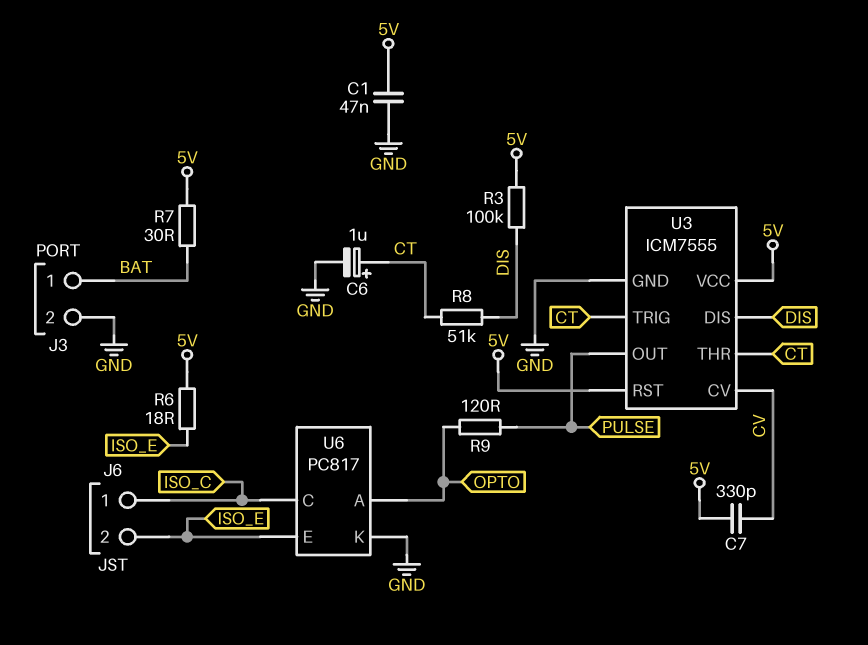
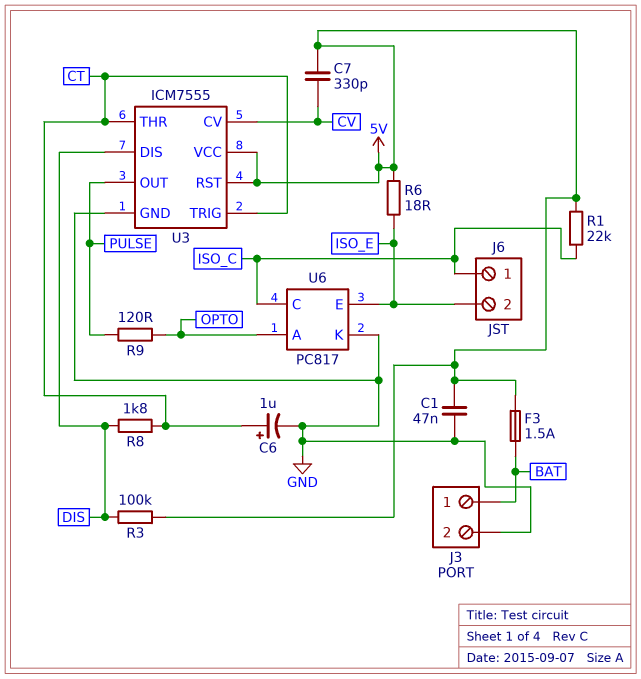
F3: none -> 1.5A (5V, BAT)
R1: none -> 22k (5V, ISO_C)
R7: 30 (5V, BAT) -> none
R8: 51k (CT, DIS) -> 1.8k (CT, DIS)

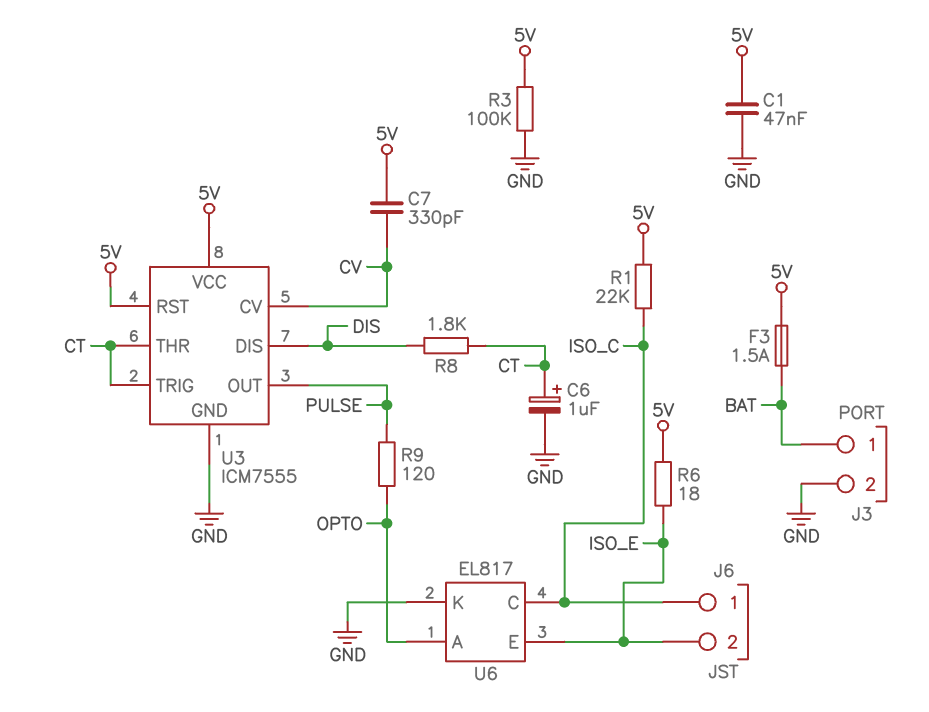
R3: 100k (5V, DIS) -> 100k (5V, GND)
U6: PC817 -> EL817

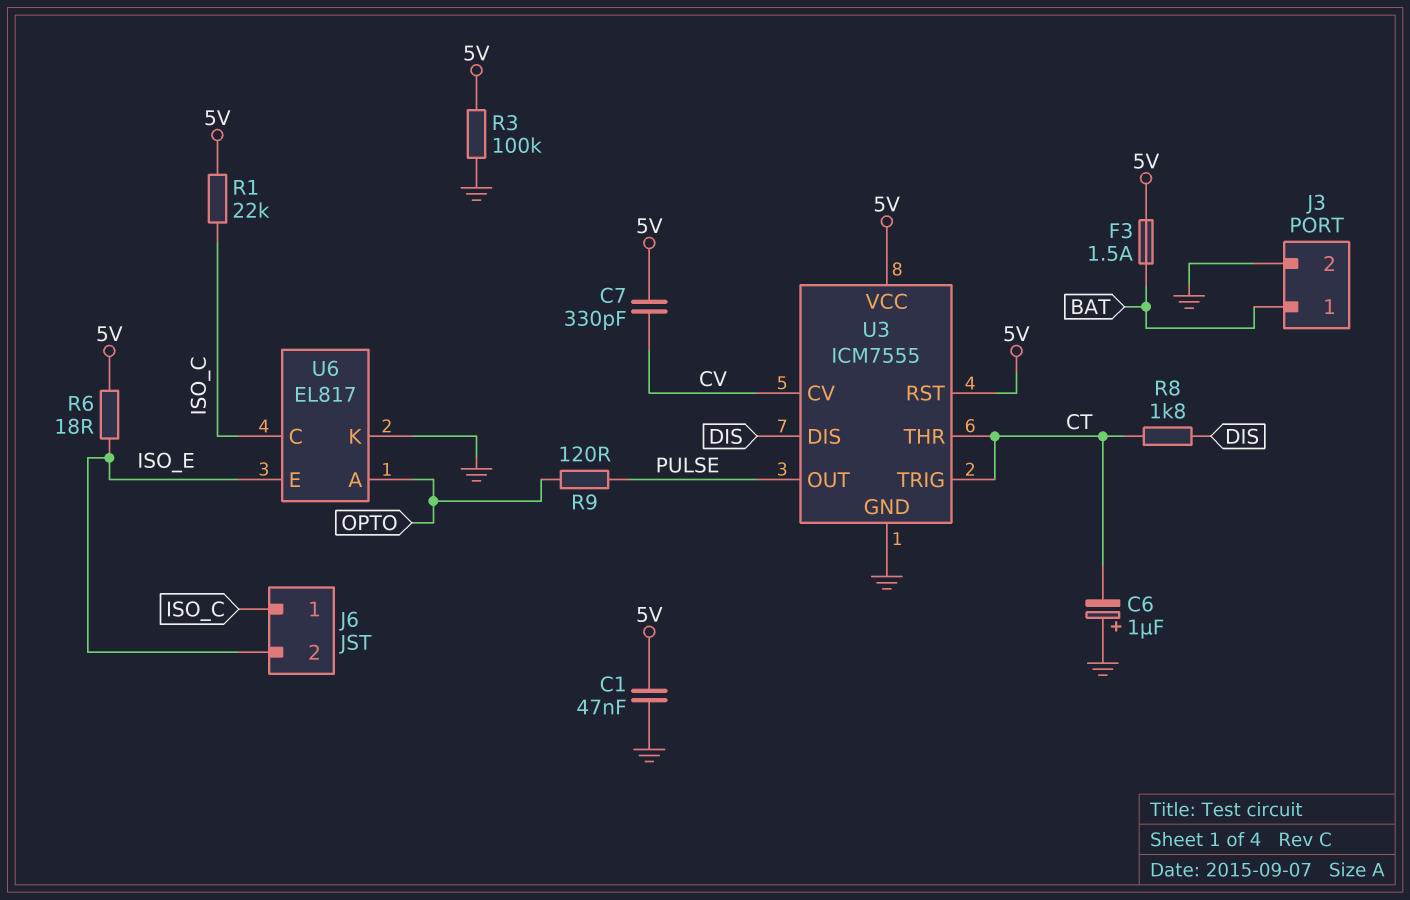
C6: 1uF (plus CT, minus GND) -> 1uF (plus GND, minus CT)

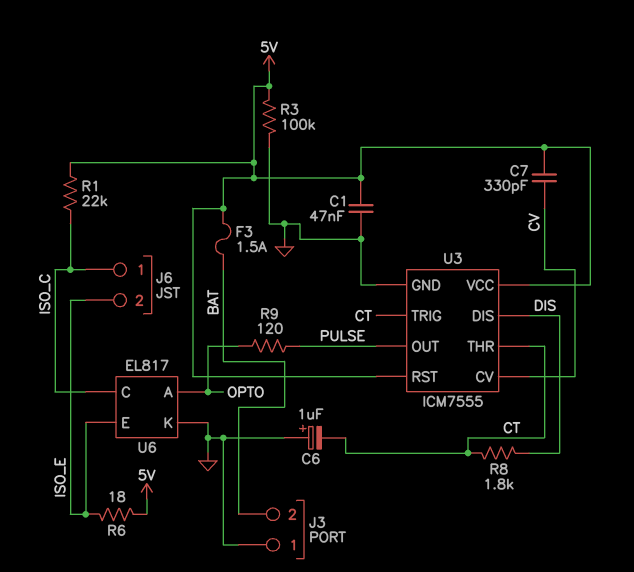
J3 pin 1: BAT -> GND
J3 pin 2: GND -> BAT

